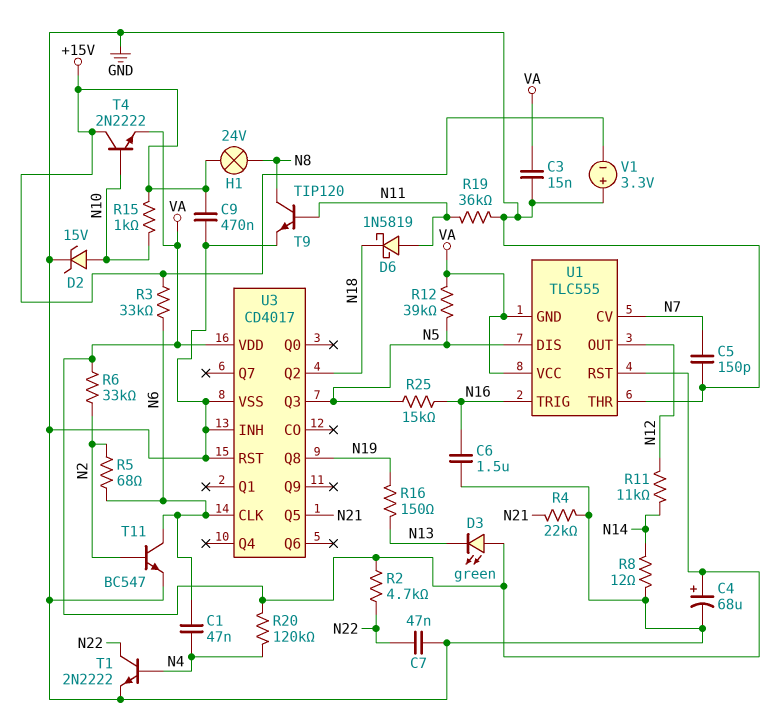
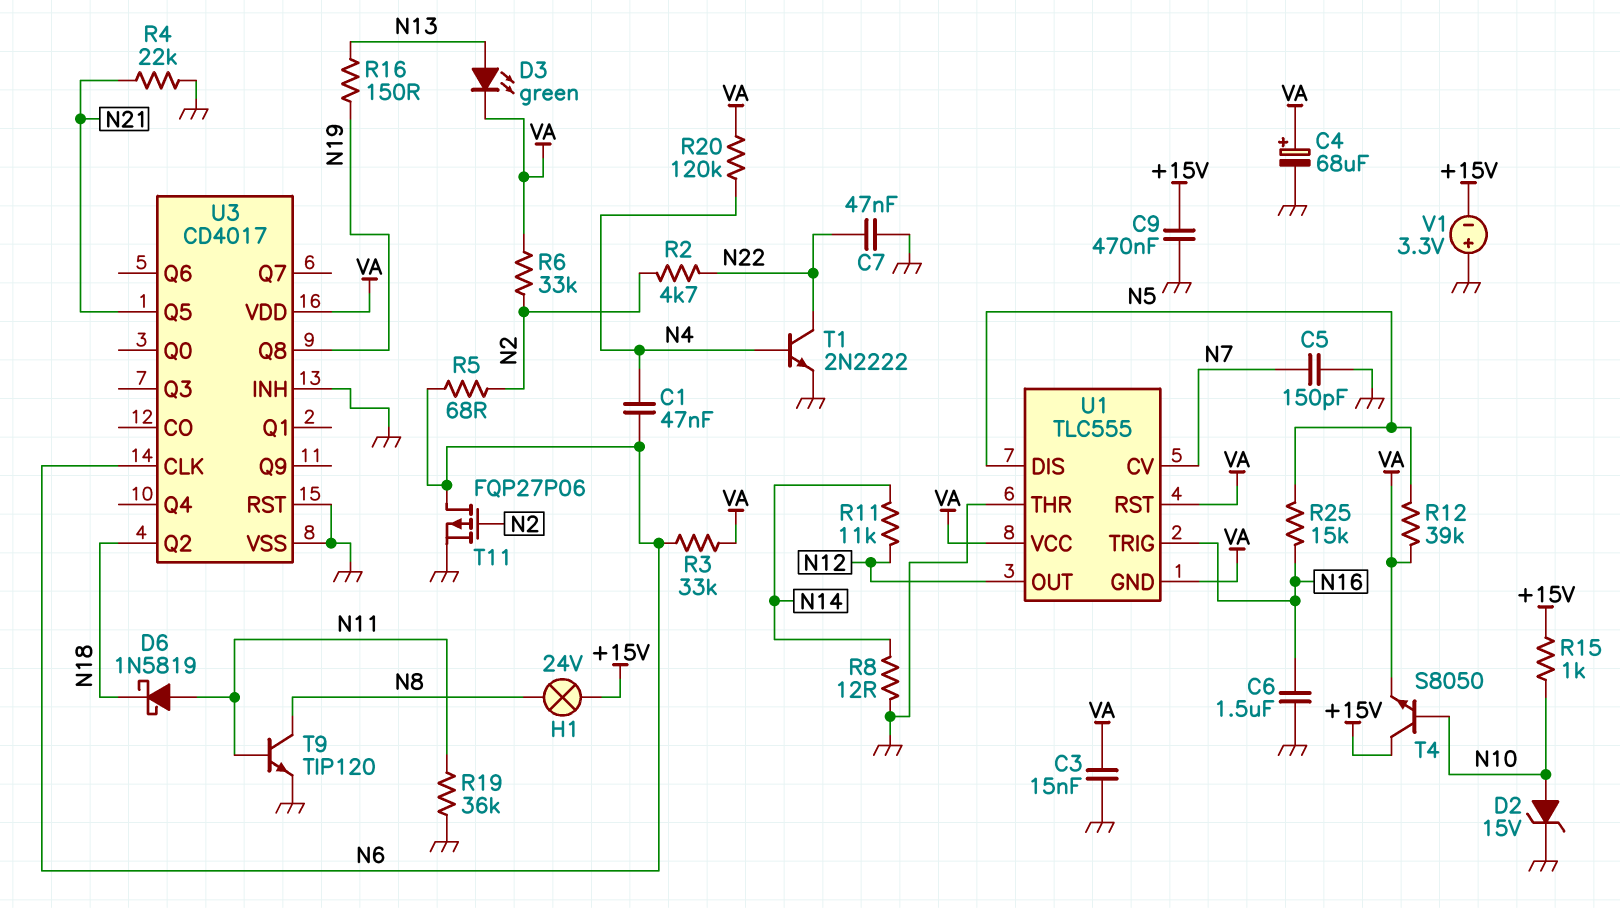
D3: LED green (A VA, K N13) -> LED green (A N13, K VA)
R2: 4.7k (N22, VA) -> 4.7k (N2, N22)
R3: 33k (+15V, N6) -> 33k (N6, VA)
T4: NPN 2N2222 (B N10, C +15V, E VA) -> NPN S8050 (B N10, C +15V, E VA)
T11: NPN BC547 (B N2, C N6, E GND) -> PMOS FQP27P06 (G N2, D N6, S GND)
U3 pin Q3: N5 -> none

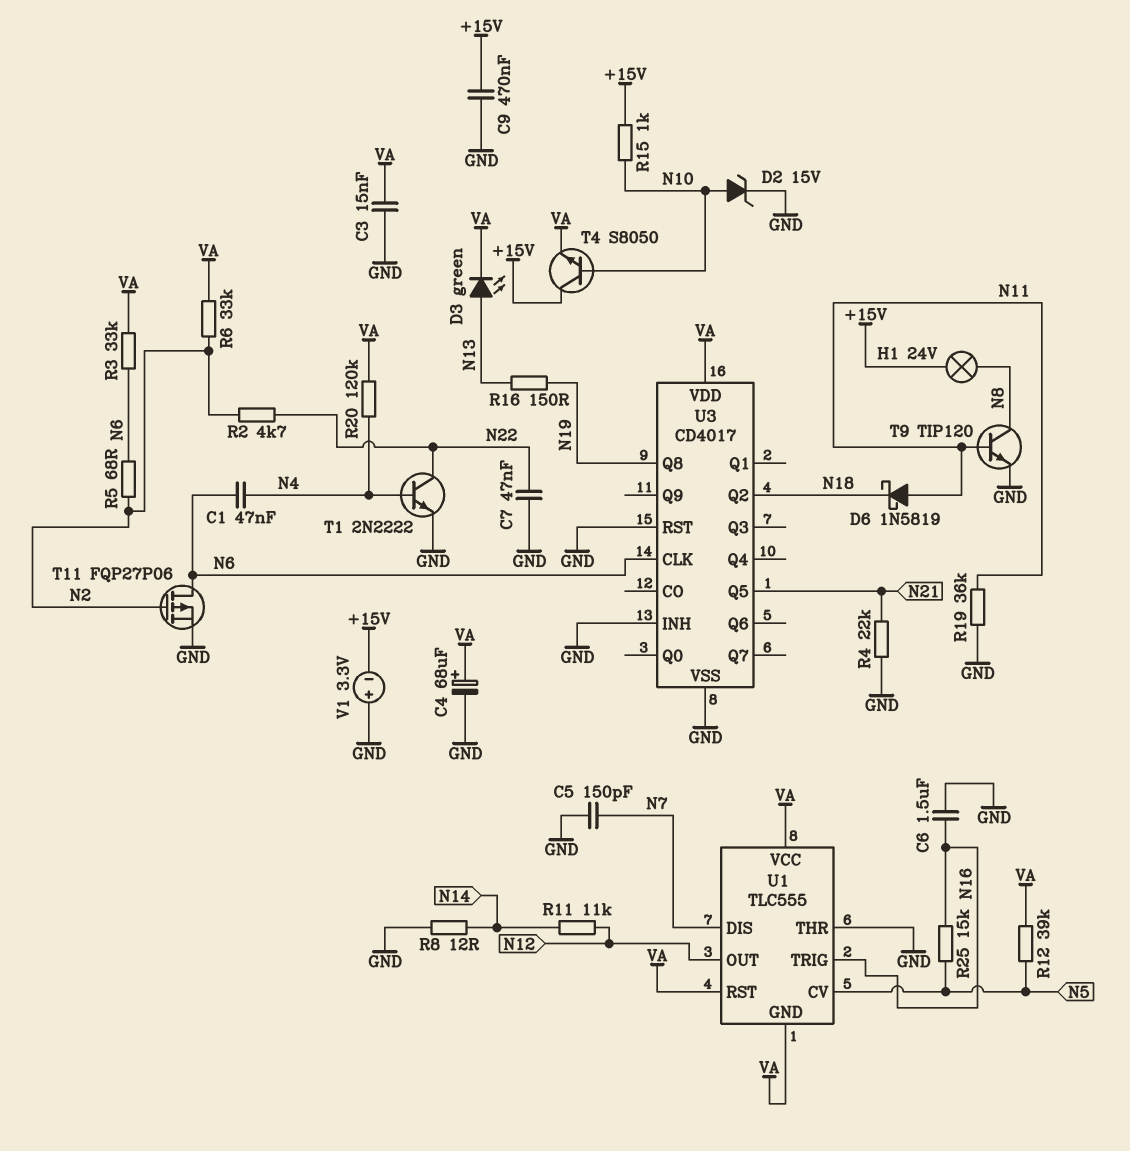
U1 pin CV: N7 -> N5
U1 pin DIS: N5 -> N7

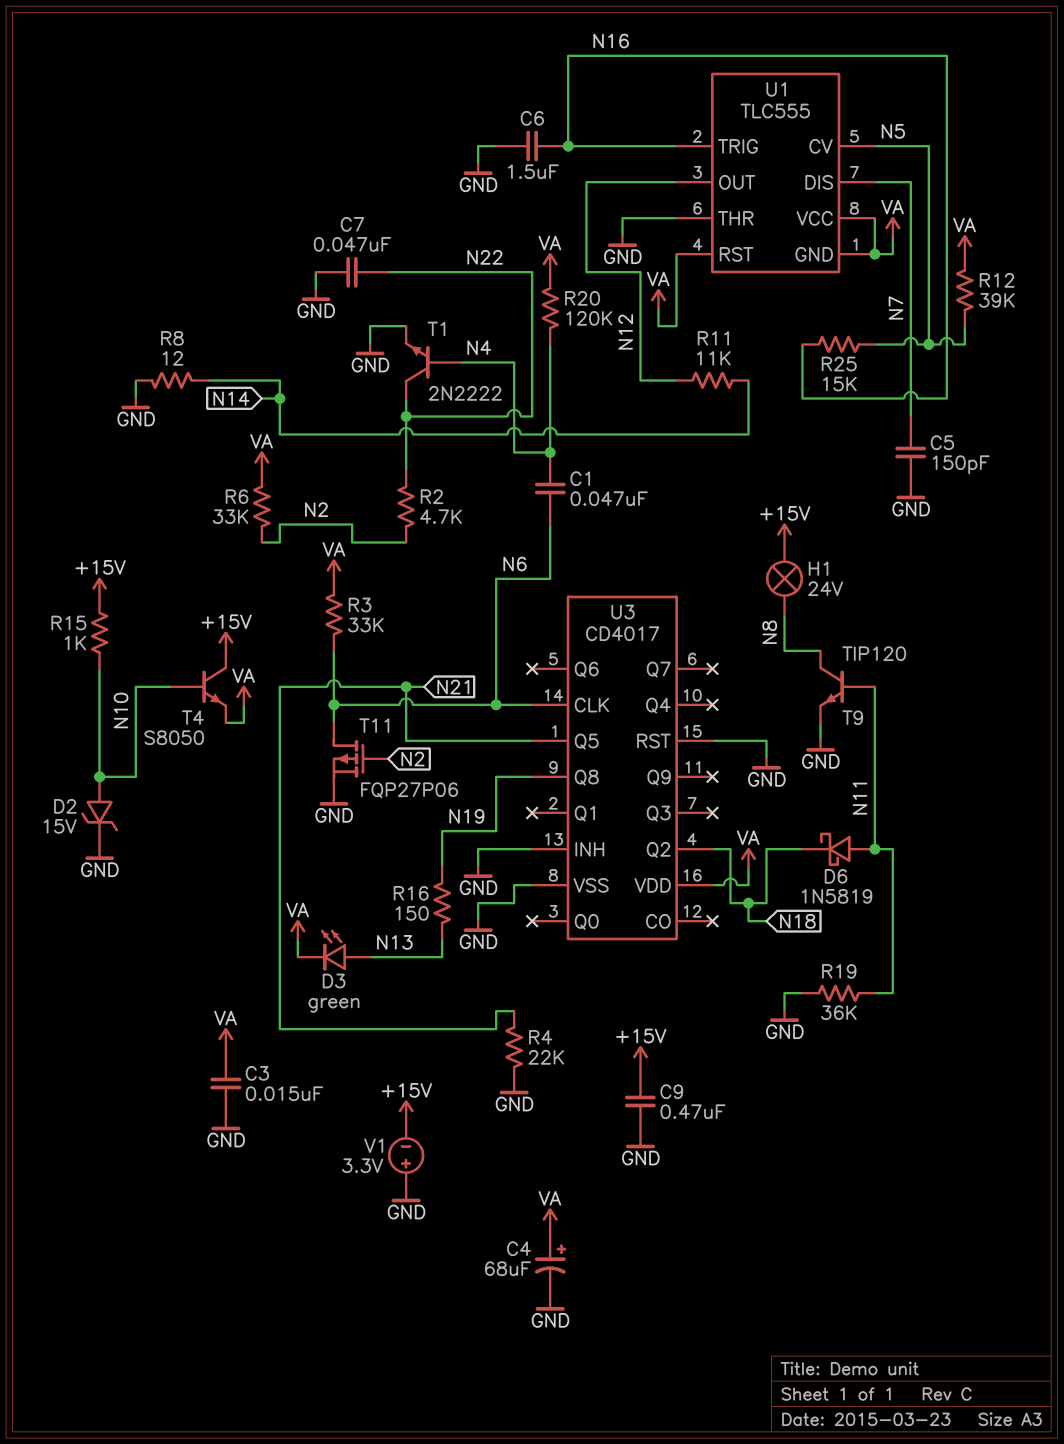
R5: 68 (N2, N6) -> none

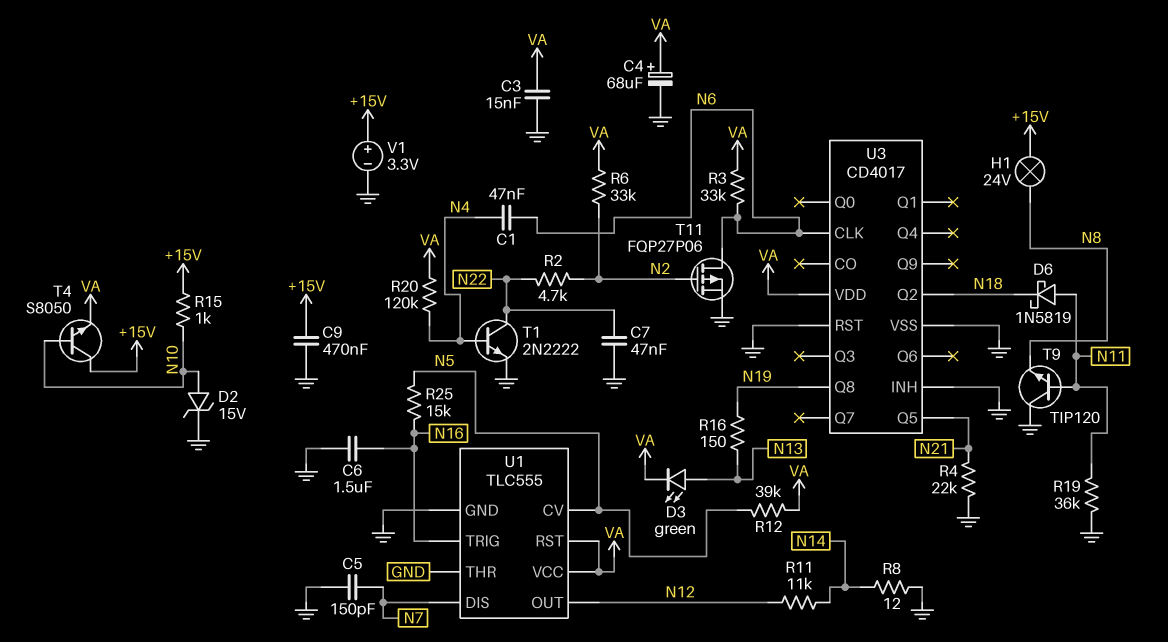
T9: NPN TIP120 (B N11, C N8, E GND) -> NPN TIP120 (B N11, C GND, E N8)
U1 pin GND: VA -> GND
V1: 3.3V (plus GND, minus +15V) -> 3.3V (plus +15V, minus GND)

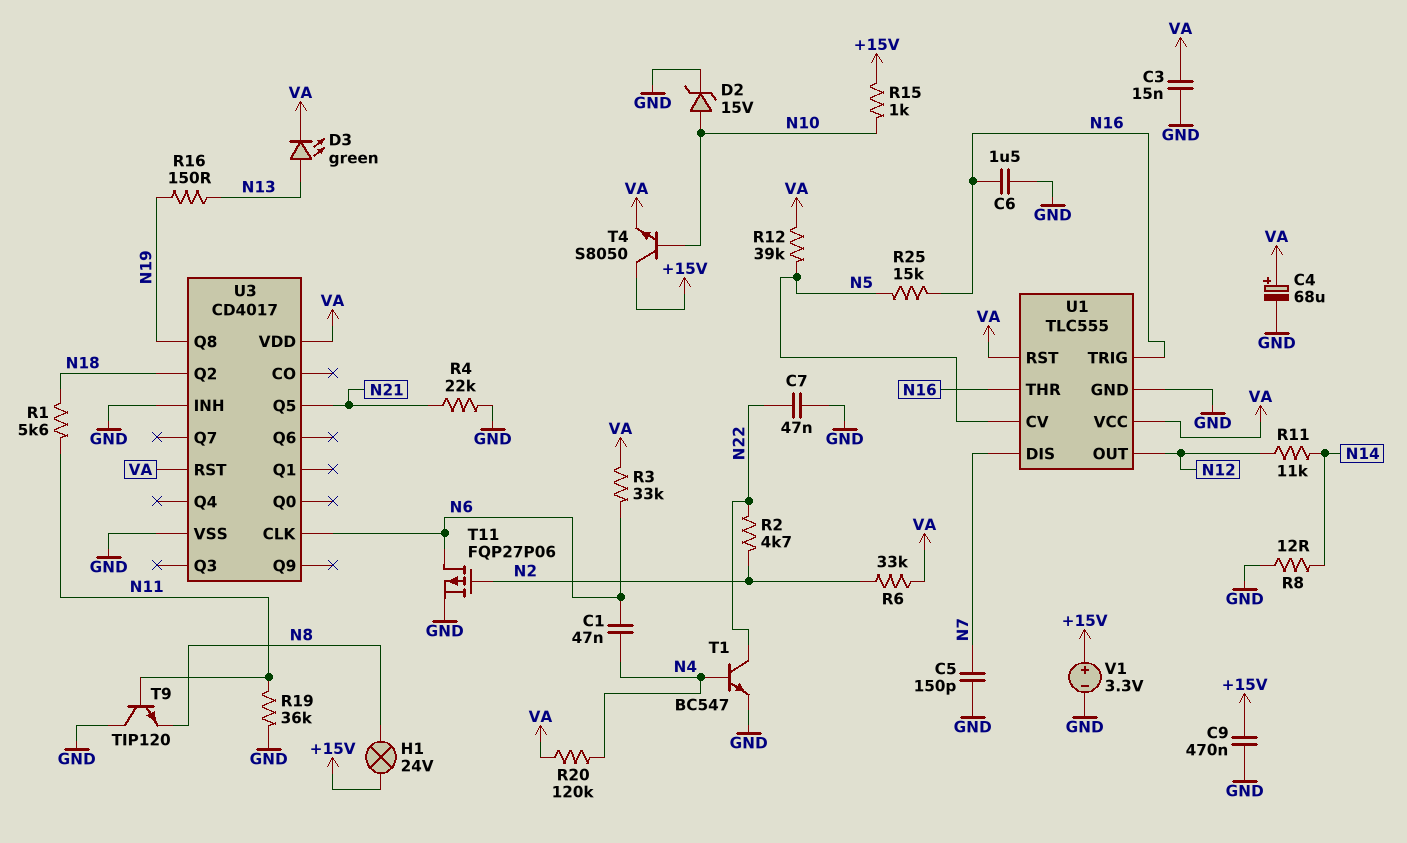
D6: schottky 1N5819 (A N11, K N18) -> none
R1: none -> 5.6k (N11, N18)
T1: NPN 2N2222 (B N4, C N22, E GND) -> NPN BC547 (B N4, C N22, E GND)
U1 pin THR: GND -> N16
U3 pin RST: GND -> VA

